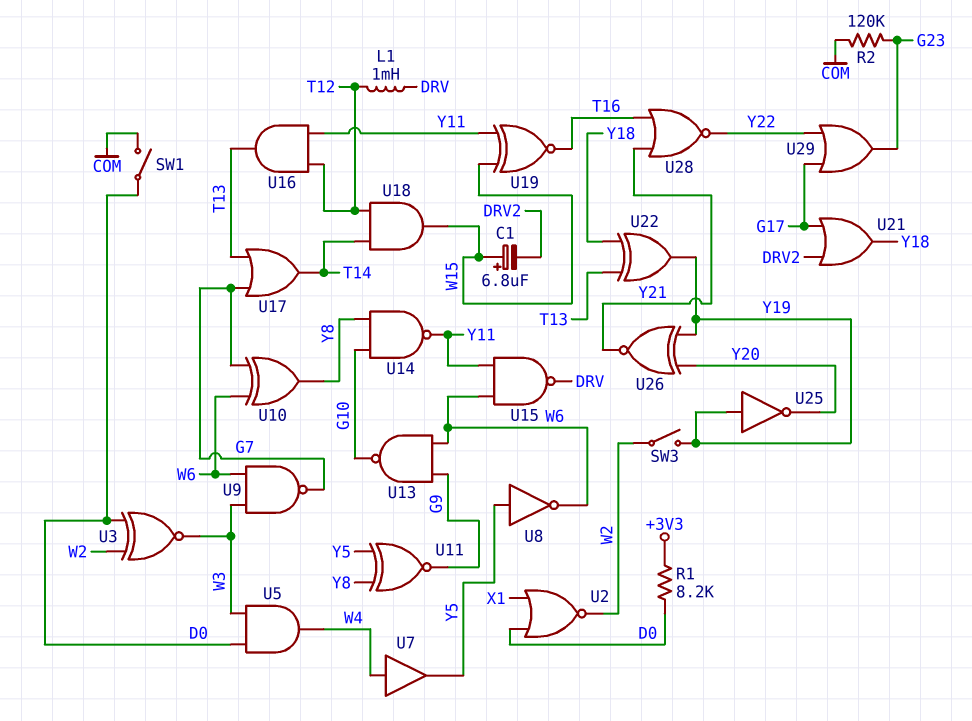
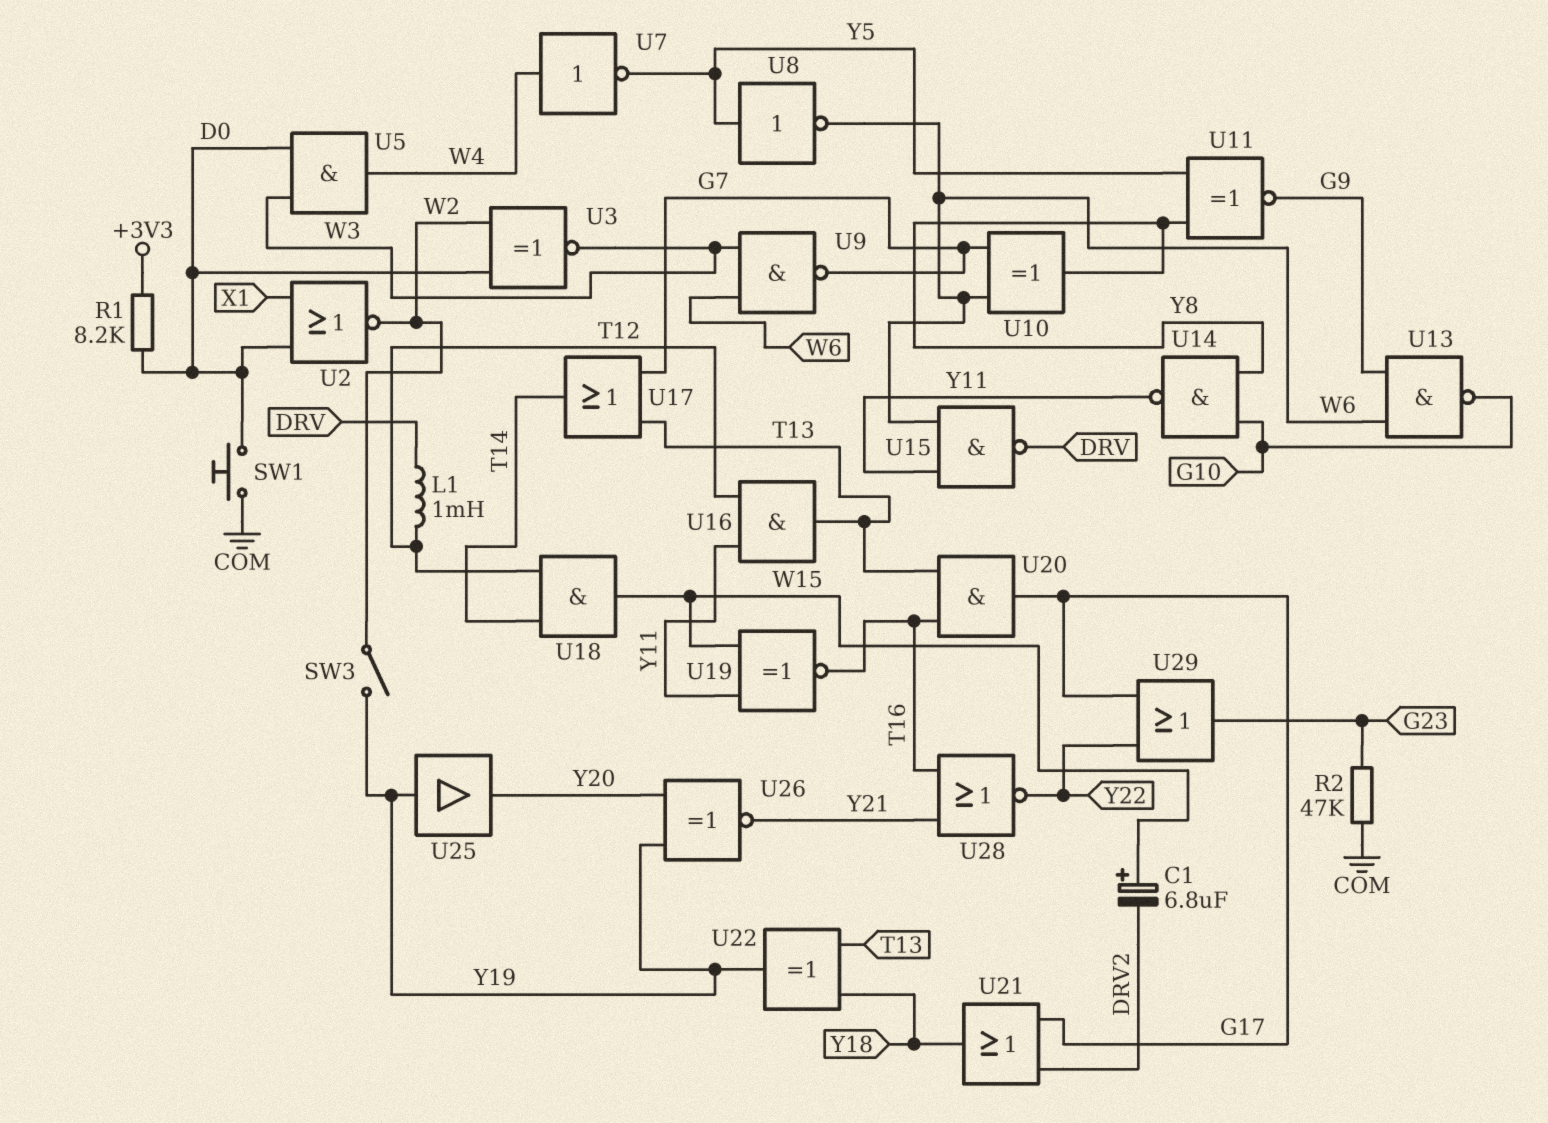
R2: 120k (COM, G23) -> 47k (COM, G23)
SW1: switch (COM, D0) -> button (COM, D0)
U7: buffer (in W4, out Y5) -> NOT (in W4, out Y5)
U20: none -> AND (in T13, in T16, out G17)
U25: NOT (in Y19, out Y20) -> buffer (in Y19, out Y20)

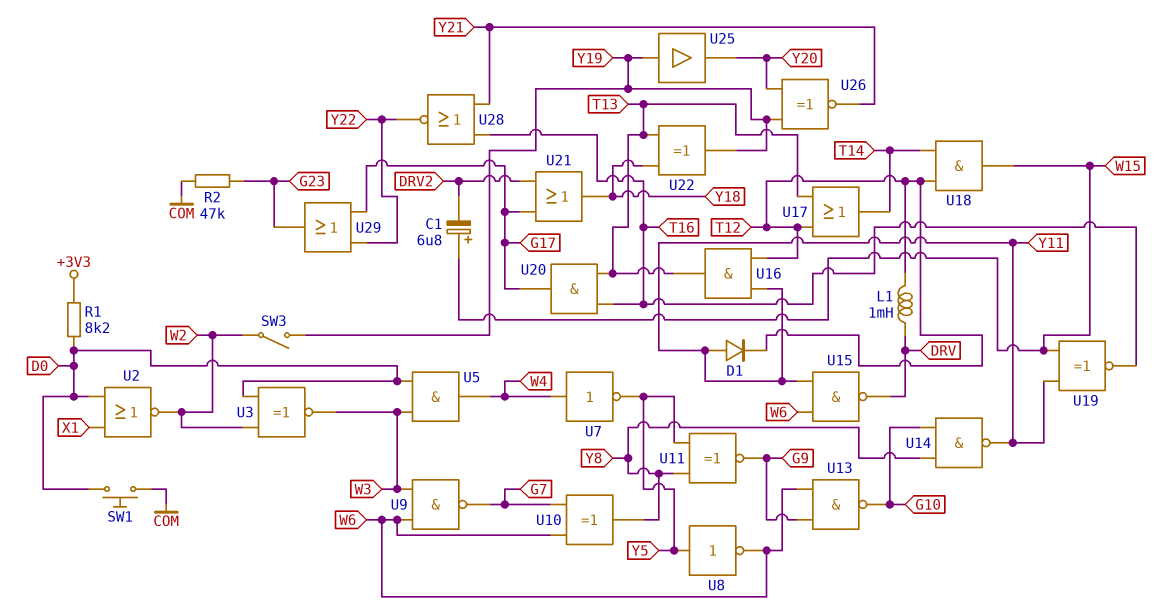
D1: none -> diode (A Y11, K T12)
U17: OR (in G7, in T13, out T14) -> OR (in T12, in T13, out T14)

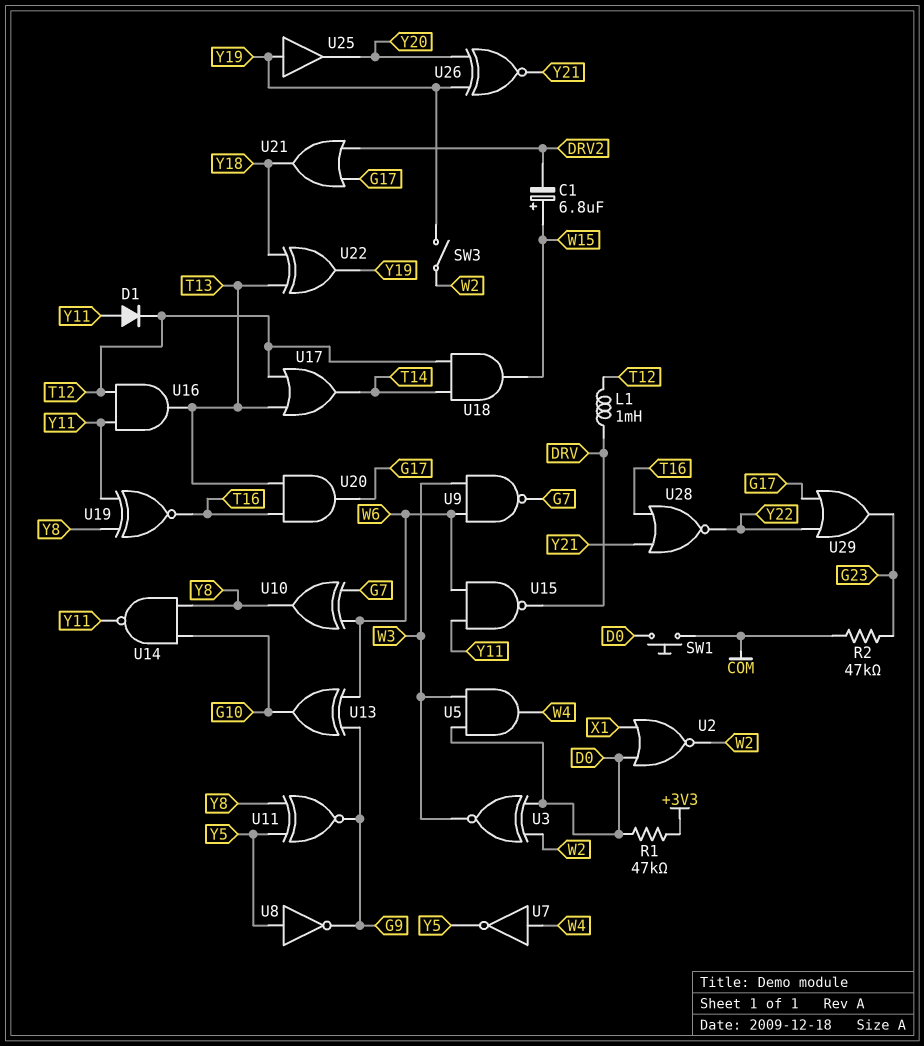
R1: 8.2k (+3V3, D0) -> 47k (+3V3, D0)
U8: NOT (in Y5, out W6) -> NOT (in Y5, out G9)
U13: NAND (in G9, in W6, out G10) -> XOR (in G9, in W6, out G10)
U19: XNOR (in W15, in Y11, out T16) -> XNOR (in Y8, in Y11, out T16)

